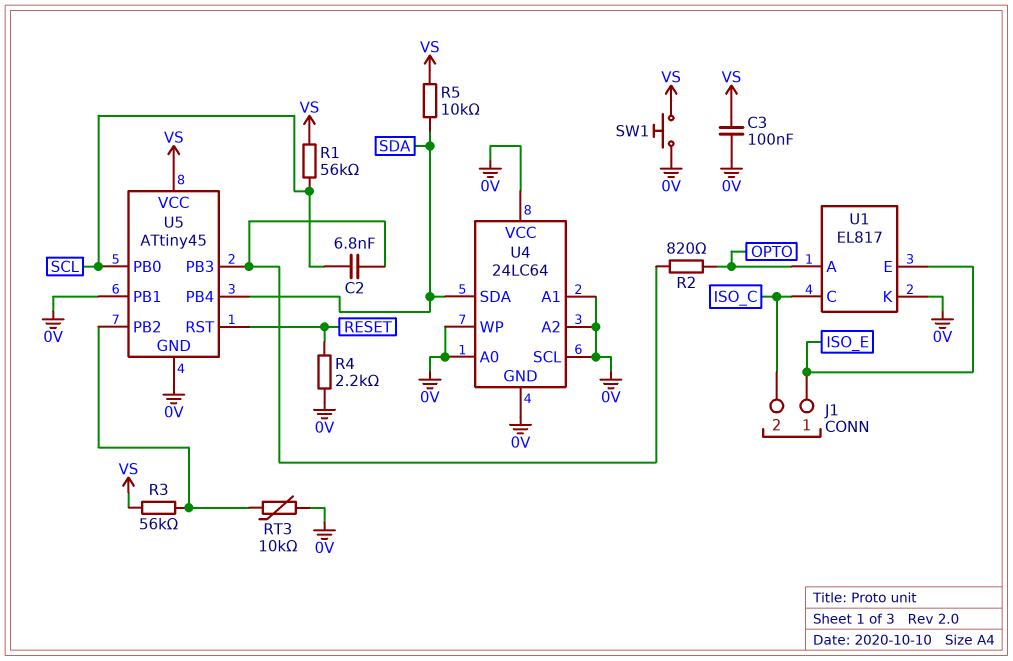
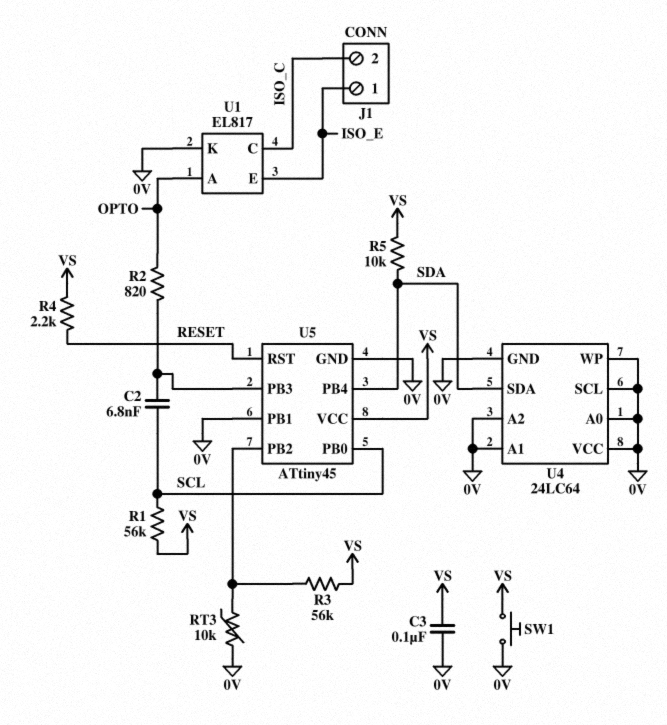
R4: 2.2k (0V, RESET) -> 2.2k (RESET, VS)

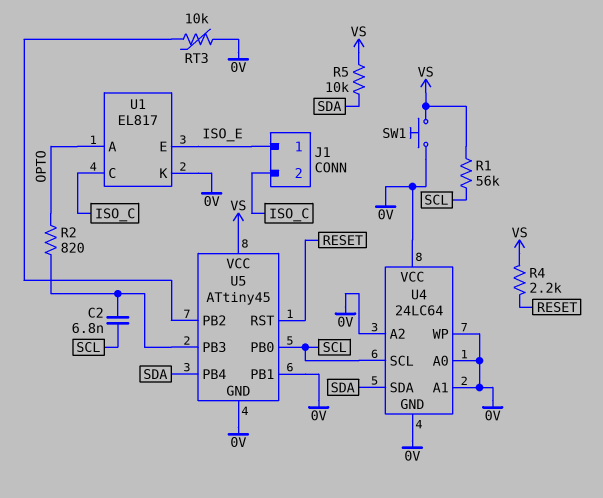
C3: 100nF (0V, VS) -> none
R3: 56k (U5/PB2, VS) -> none
U4 pin SCL: 0V -> SCL

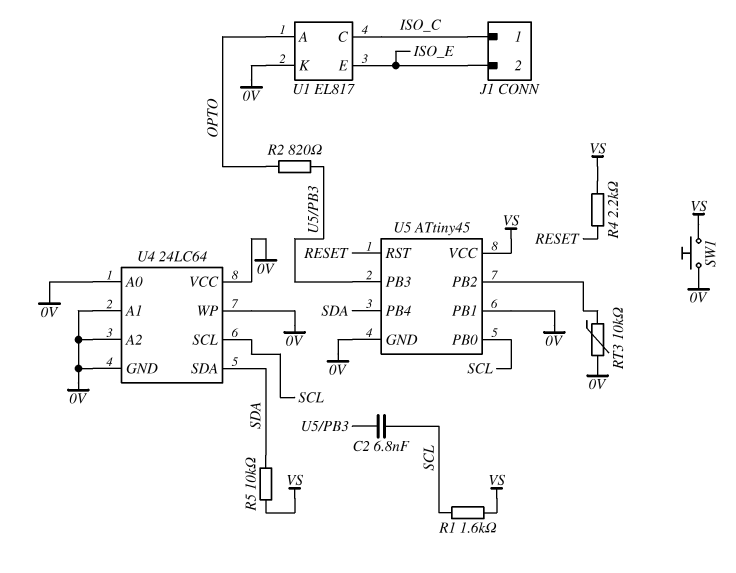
J1 pin 1: ISO_E -> ISO_C
J1 pin 2: ISO_C -> ISO_E
R1: 56k (SCL, VS) -> 1.6k (SCL, VS)

